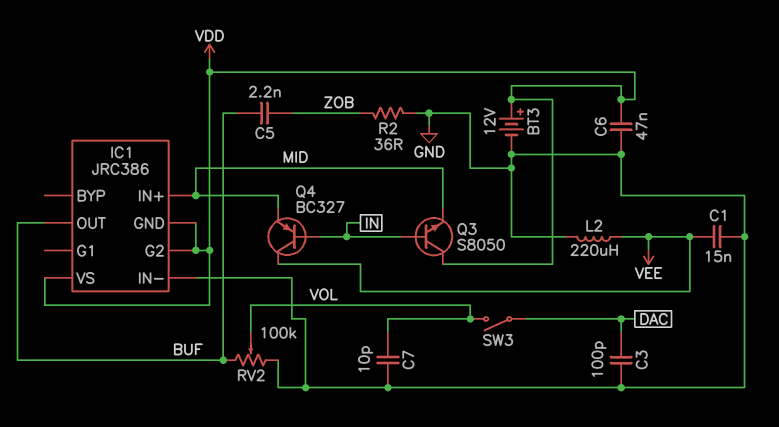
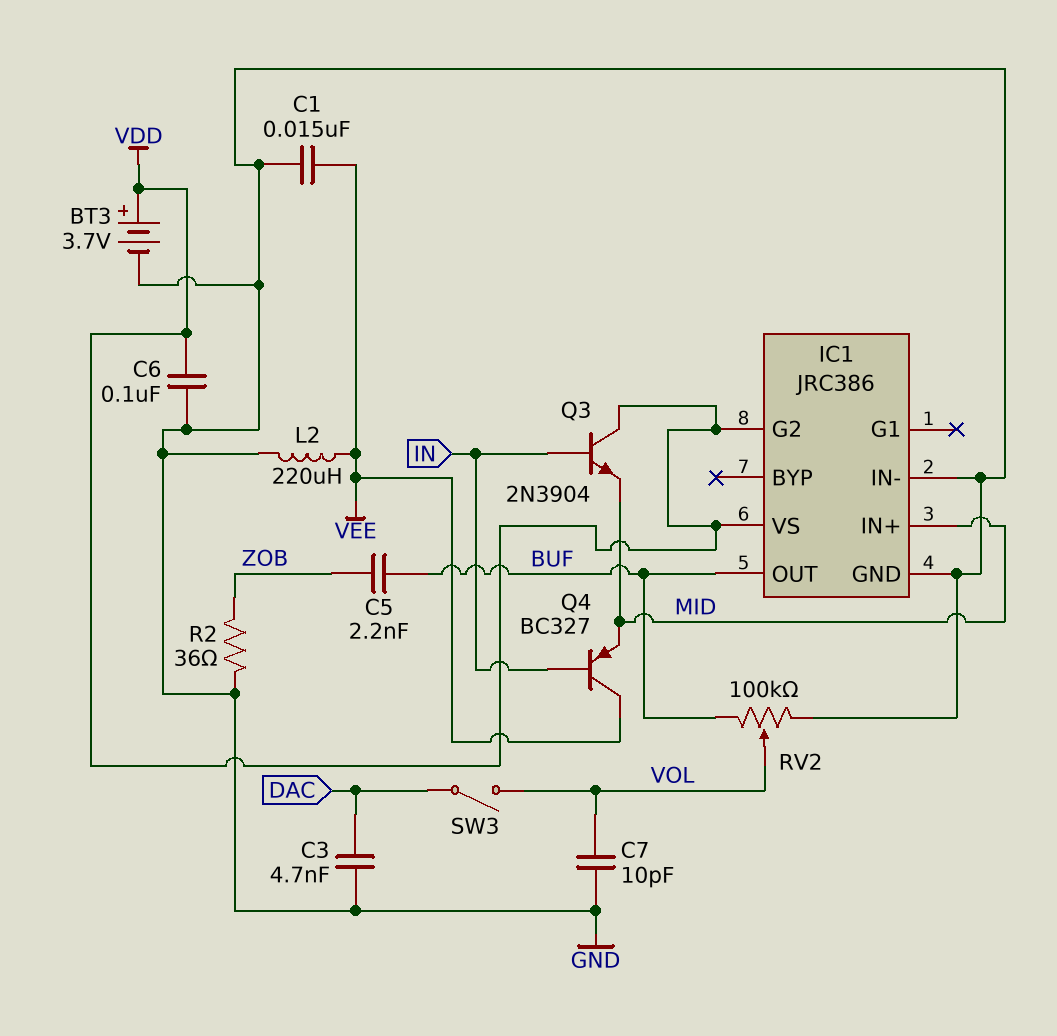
BT3: 12V (plus VDD, minus GND) -> 3.7V (plus VDD, minus GND)
C3: 100pF (DAC, GND) -> 4.7nF (DAC, GND)
C6: 47nF (GND, VDD) -> 100nF (GND, VDD)
IC1 pin GND: VDD -> GND
Q3: NPN S8050 (B IN, C VDD, E MID) -> NPN 2N3904 (B IN, C VDD, E MID)

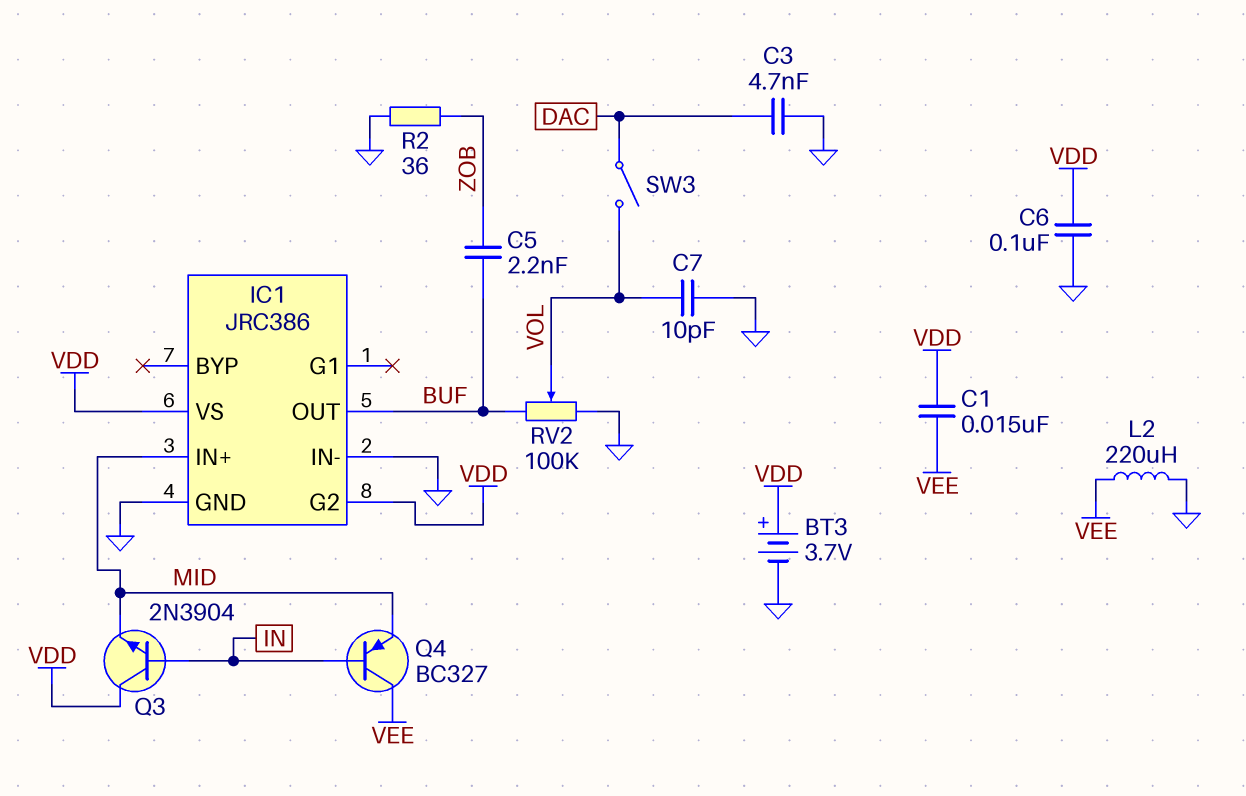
C1: 15nF (GND, VEE) -> 15nF (VDD, VEE)

